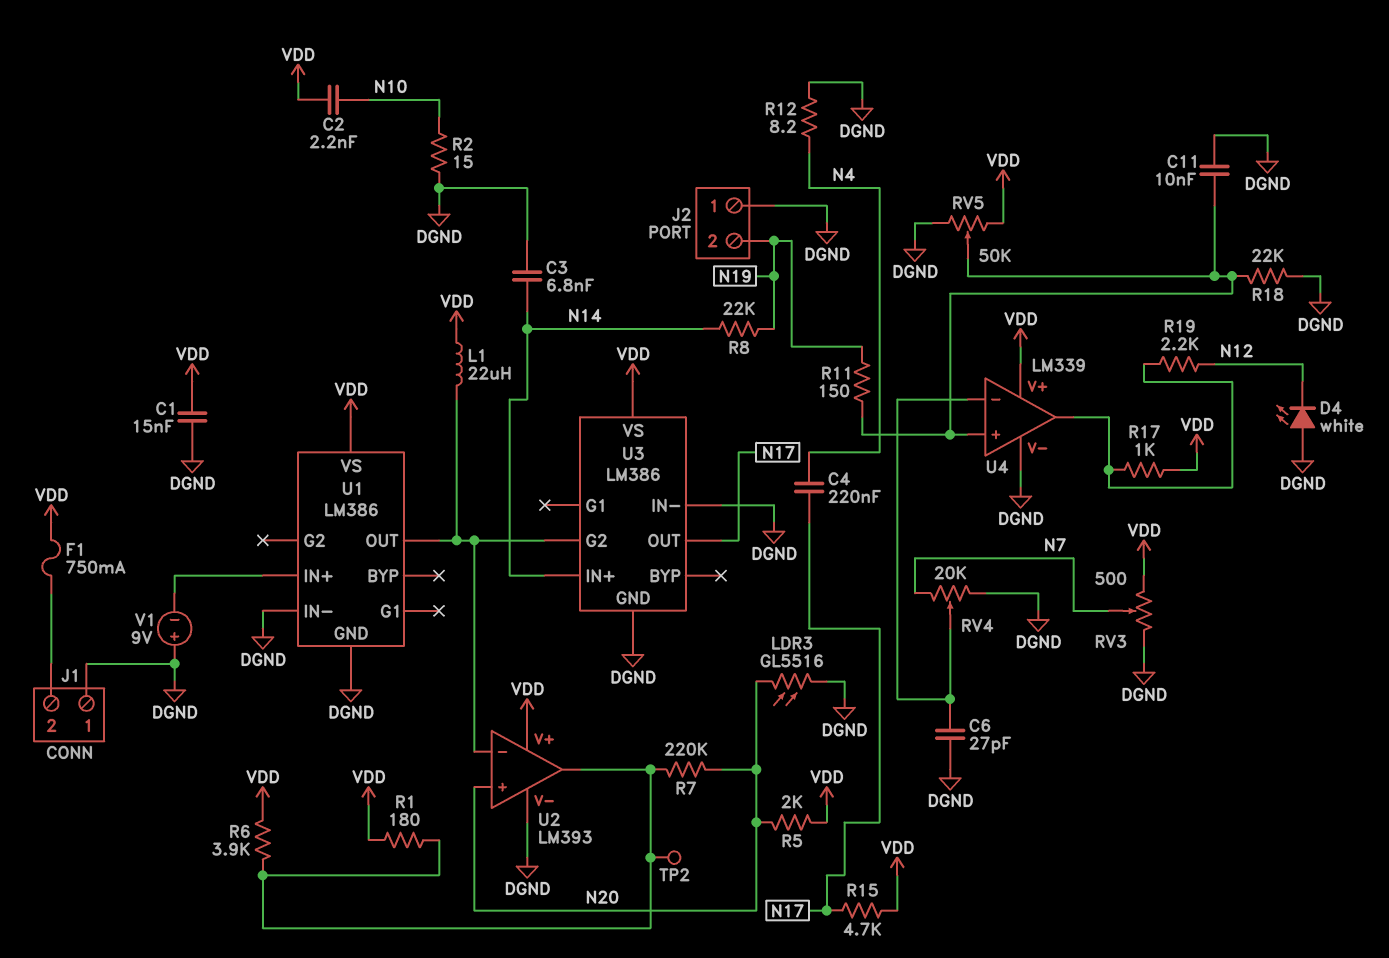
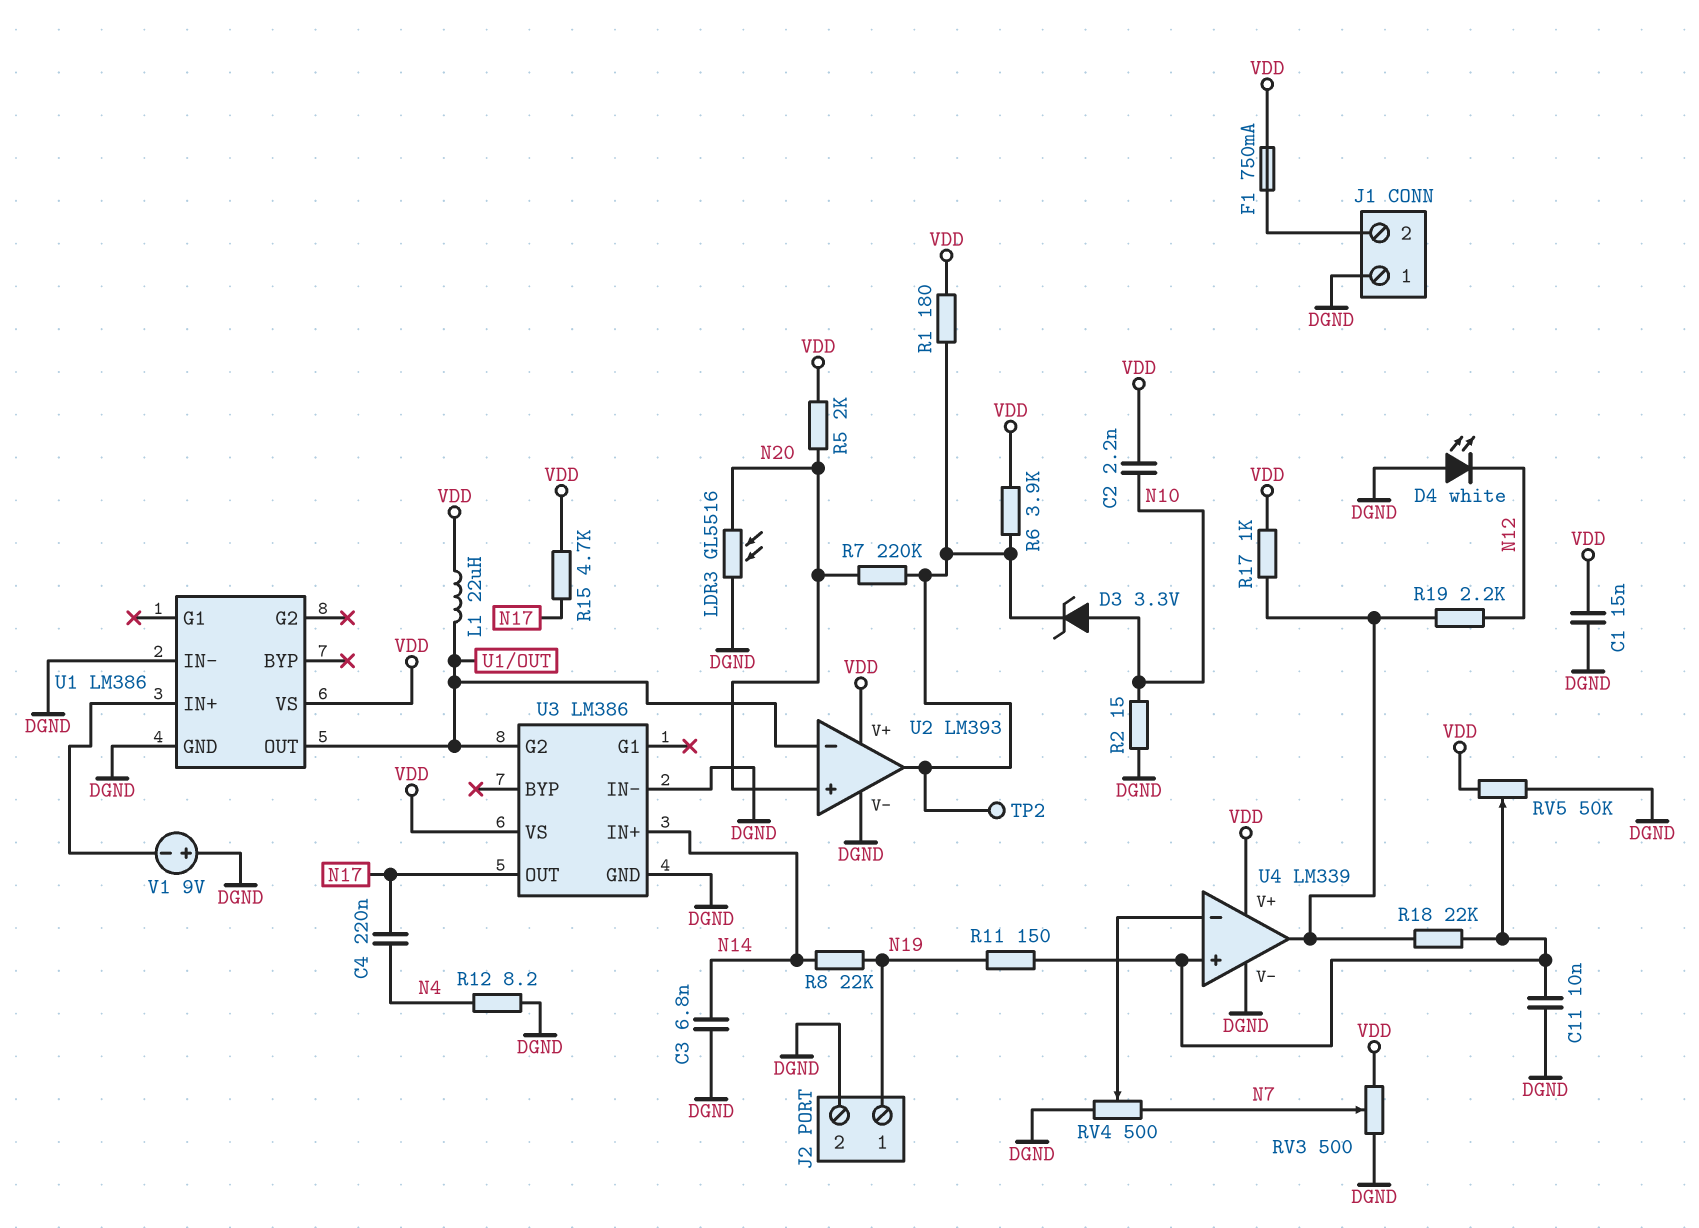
C6: 27pF (DGND, U4/in-) -> none
D3: none -> zener 3.3V (A N10, K U2/out)
J2 pin 1: DGND -> N19
J2 pin 2: N19 -> DGND
R18: 22k (DGND, U4/in+) -> 22k (U4/in+, U4/out)
RV4: 20k (DGND, N7, wiper U4/in-) -> 500 (DGND, N7, wiper U4/in-)

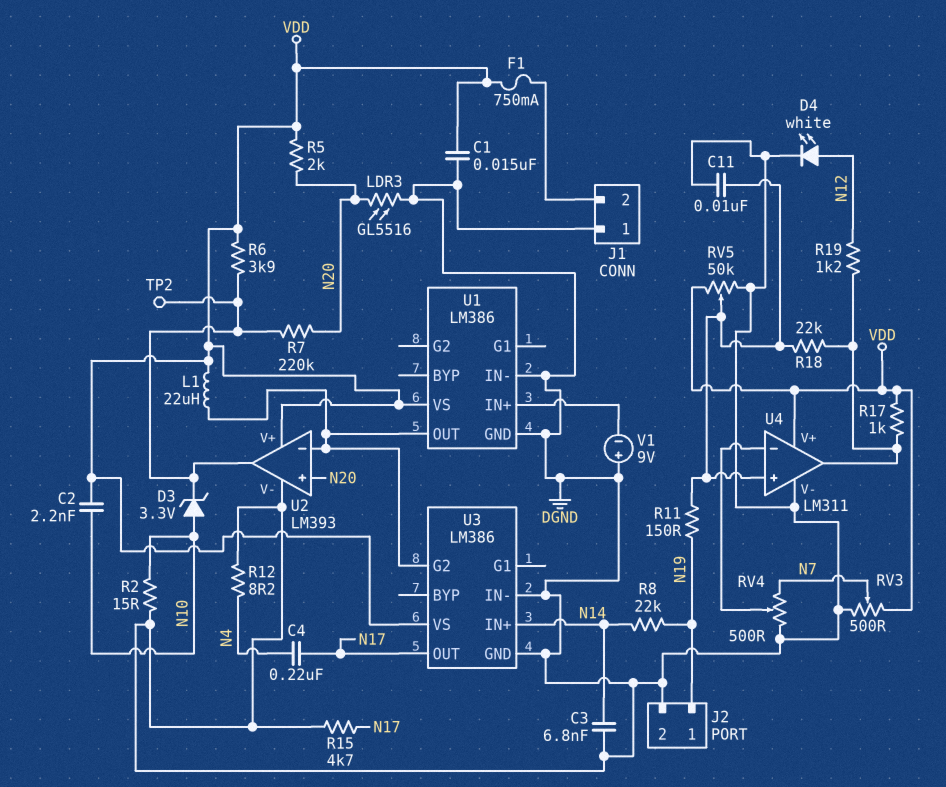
D4: LED white (A DGND, K N12) -> LED white (A N12, K DGND)
R1: 180 (U2/out, VDD) -> none
R15: 4.7k (N17, VDD) -> 4.7k (DGND, N17)
R19: 2.2k (N12, U4/out) -> 1.2k (N12, U4/out)
U4: LM339 -> LM311

